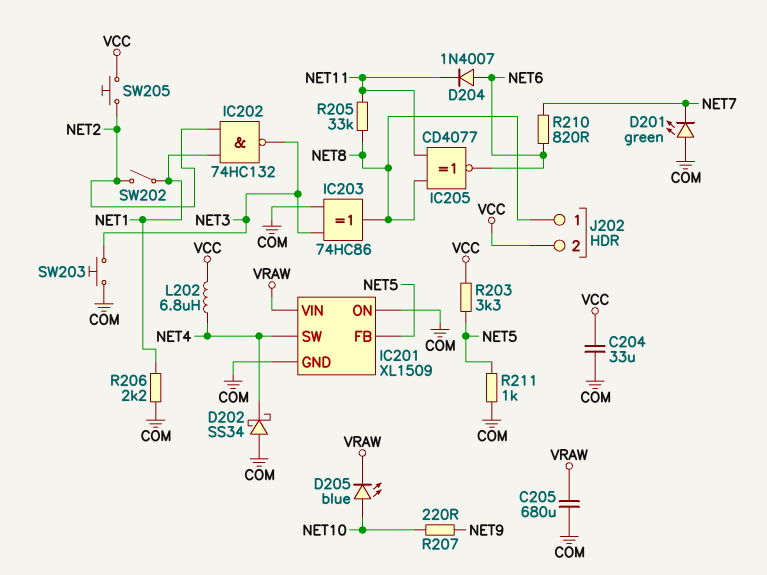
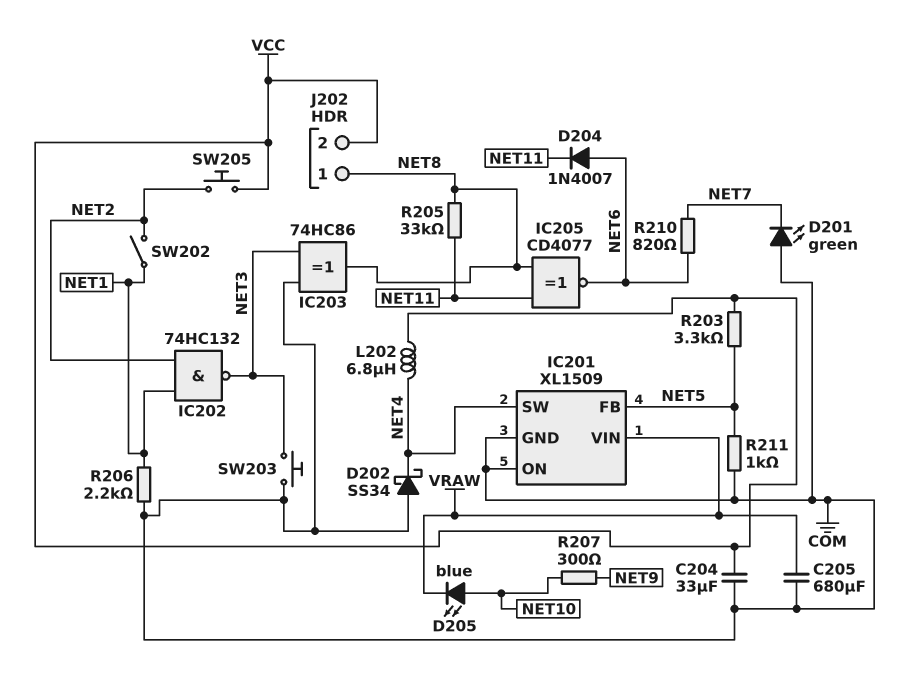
R207: 220 (NET9, NET10) -> 300 (NET9, NET10)

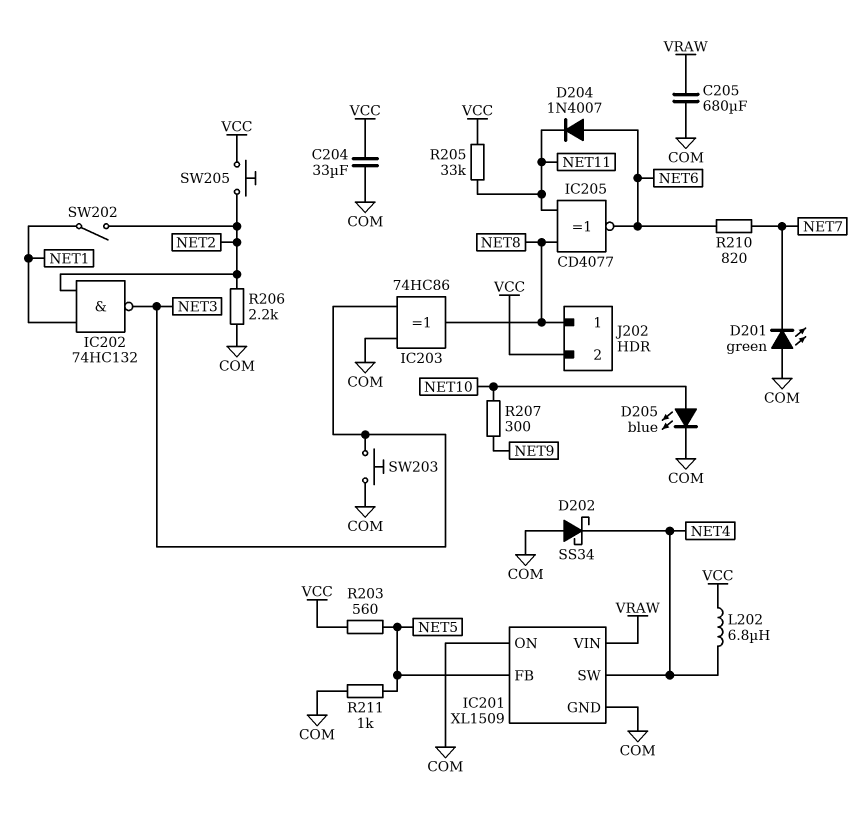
D205: LED blue (A NET10, K VRAW) -> LED blue (A NET10, K COM)
R203: 3.3k (NET5, VCC) -> 560 (NET5, VCC)
R205: 33k (NET8, NET11) -> 33k (NET11, VCC)
R206: 2.2k (COM, NET1) -> 2.2k (COM, NET2)

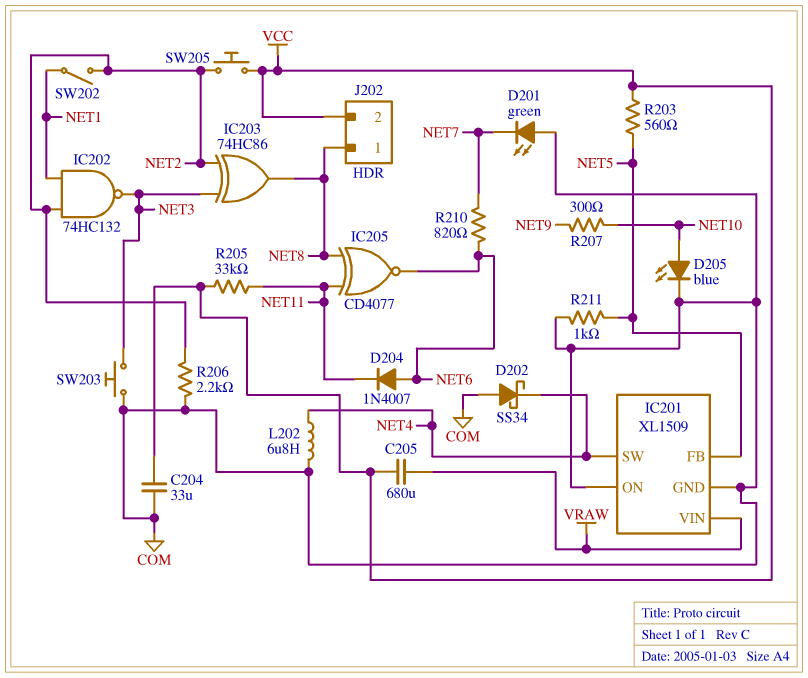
C205: 680uF (COM, VRAW) -> 680uF (VCC, VRAW)
IC203: XOR 74HC86 (in COM, in NET3, out NET8) -> XOR 74HC86 (in NET2, in NET3, out NET8)
L202: 6.8uH (NET4, VCC) -> 6.8uH (COM, NET4)

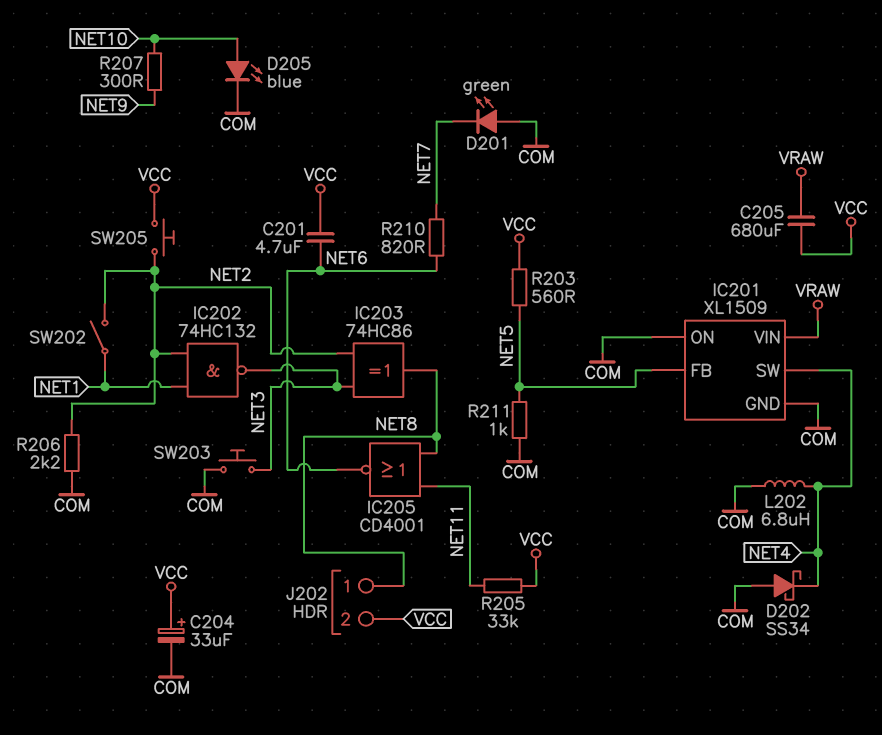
C201: none -> 4.7uF (NET6, VCC)
C204: 33uF (COM, VCC) -> 33uF (plus VCC, minus COM)
D204: diode 1N4007 (A NET6, K NET11) -> none
IC205: XNOR CD4077 (in NET8, in NET11, out NET6) -> NOR CD4001 (in NET8, in NET11, out NET6)

